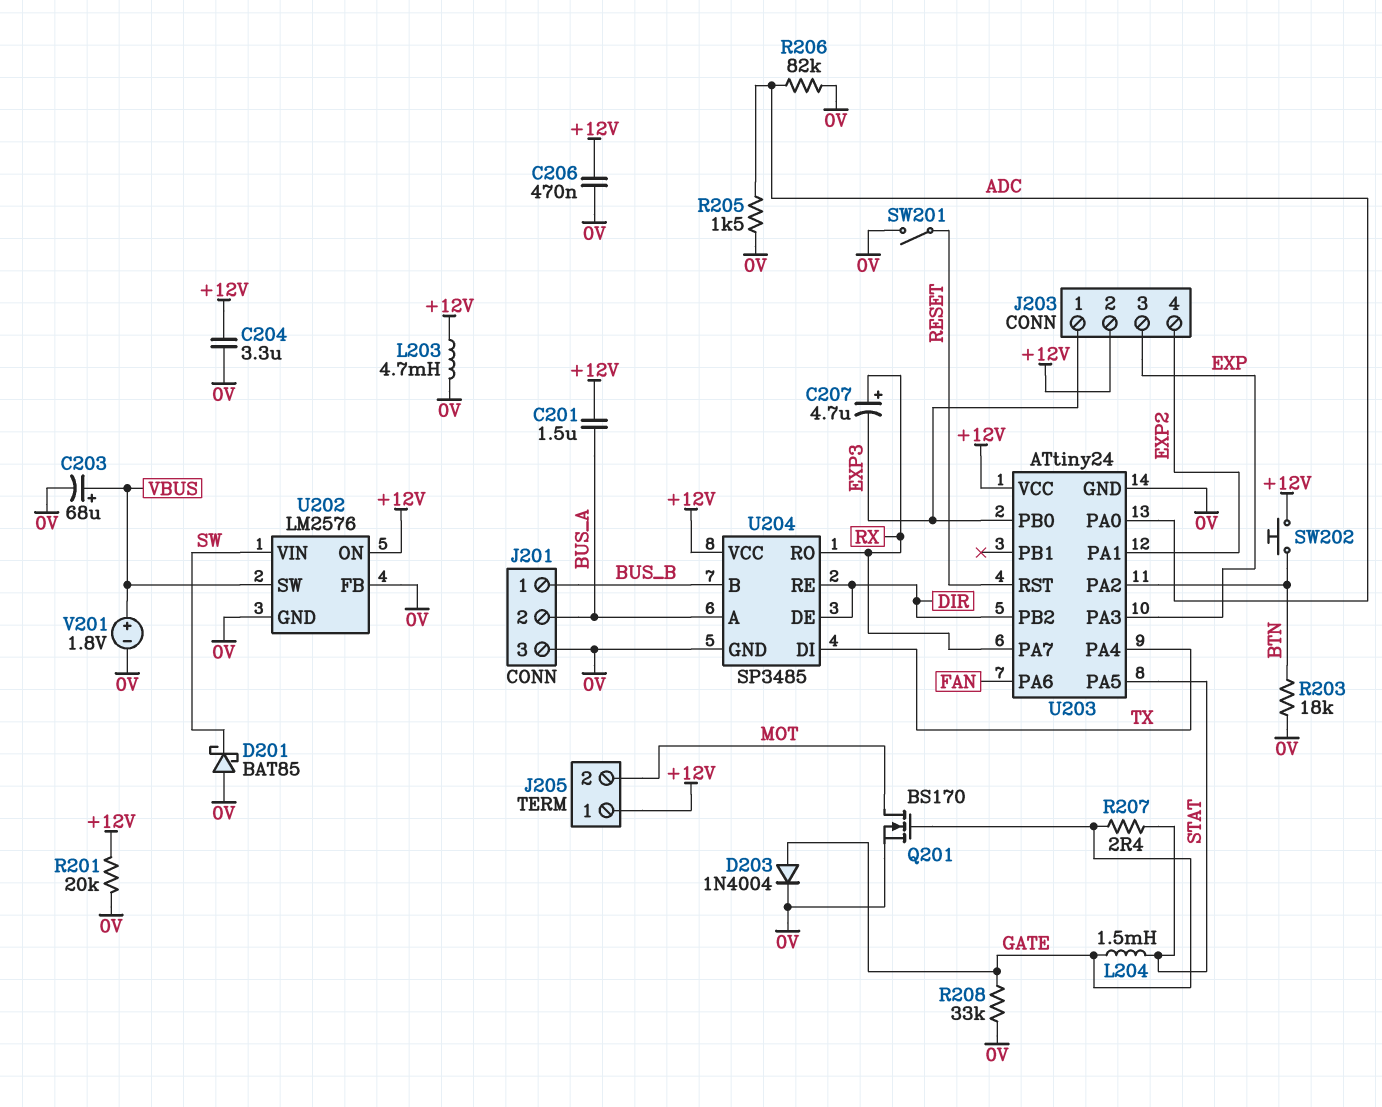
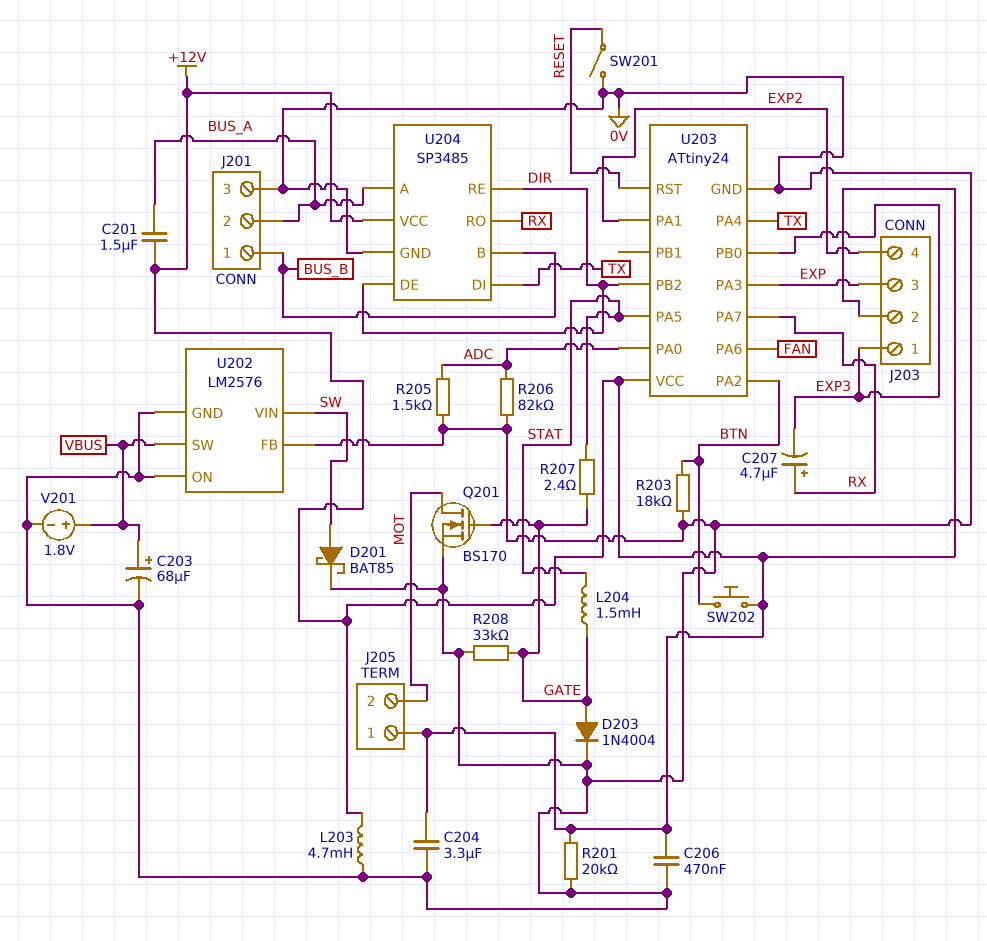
D201: schottky BAT85 (A 0V, K SW) -> schottky BAT85 (A SW, K 0V)
U202 pin ON: +12V -> 0V

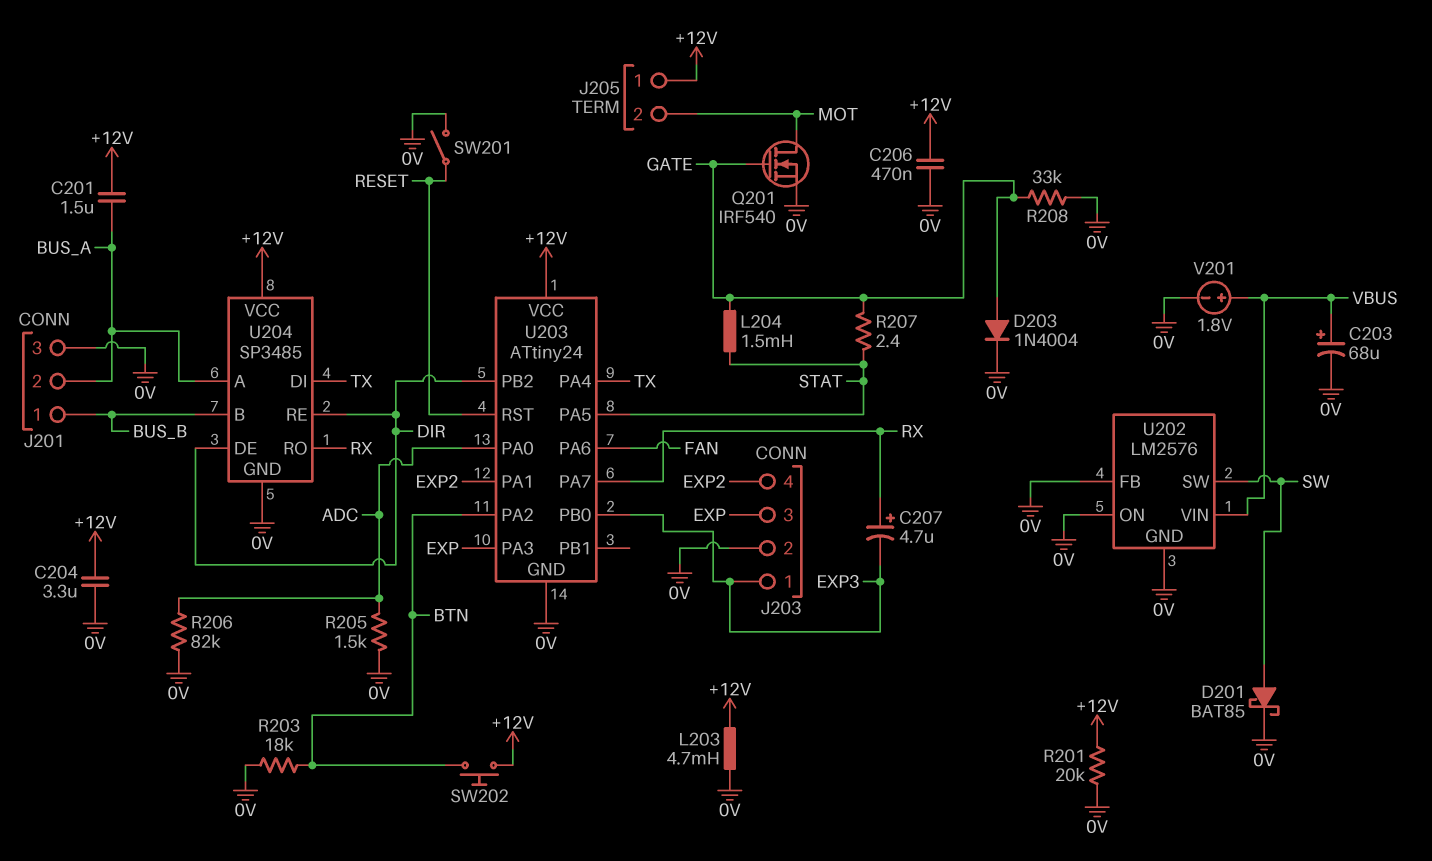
J203 pin 2: +12V -> 0V
Q201: NMOS BS170 (G GATE, D MOT, S 0V) -> NMOS IRF540 (G GATE, D MOT, S 0V)
U202 pin SW: VBUS -> SW
U202 pin VIN: SW -> VBUS

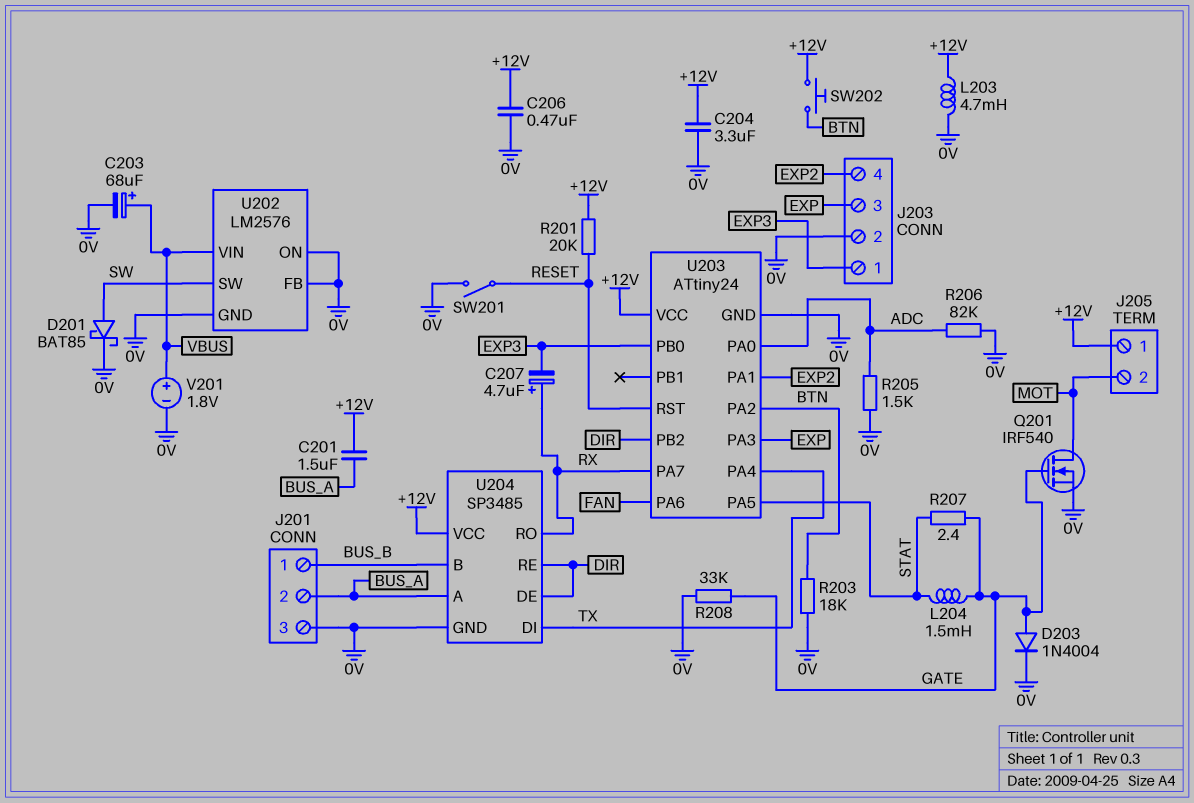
R201: 20k (+12V, 0V) -> 20k (+12V, RESET)

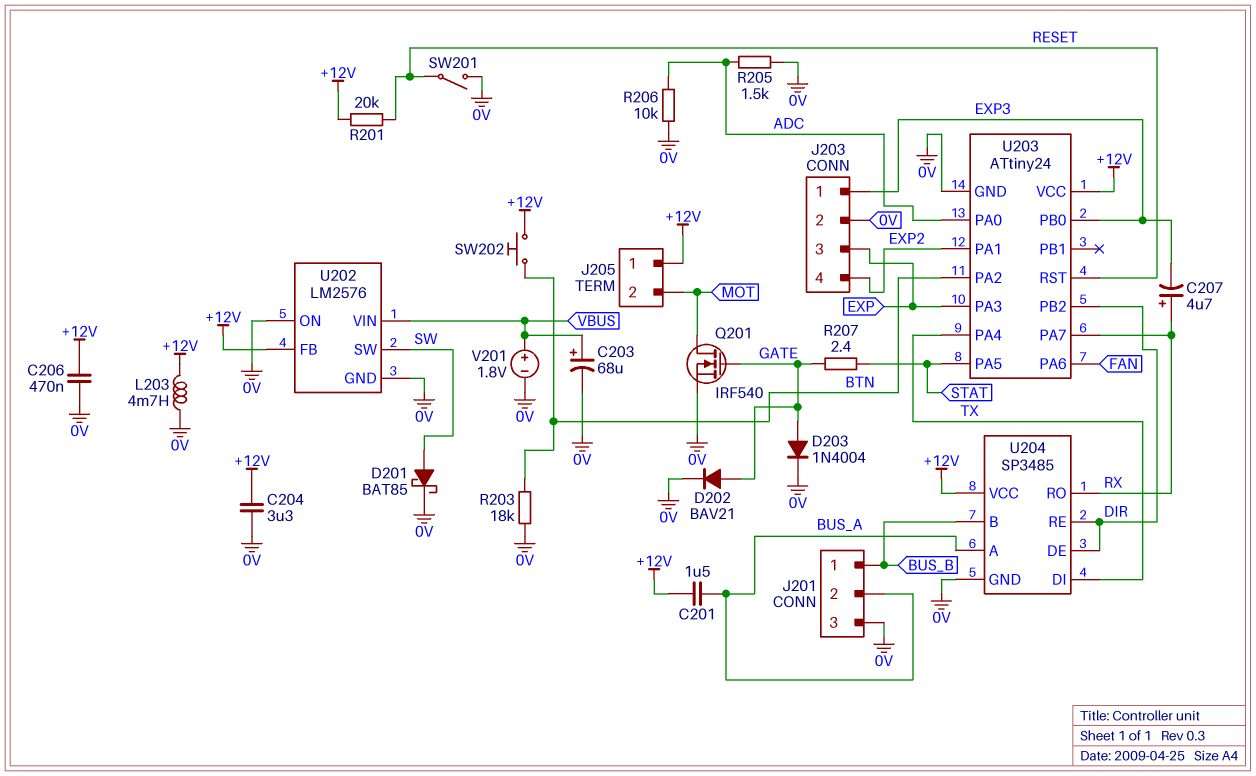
D202: none -> diode BAV21 (A GATE, K 0V)
L204: 1.5mH (GATE, STAT) -> none
R206: 82k (0V, ADC) -> 10k (0V, ADC)
R208: 33k (0V, GATE) -> none
U202 pin FB: 0V -> +12V

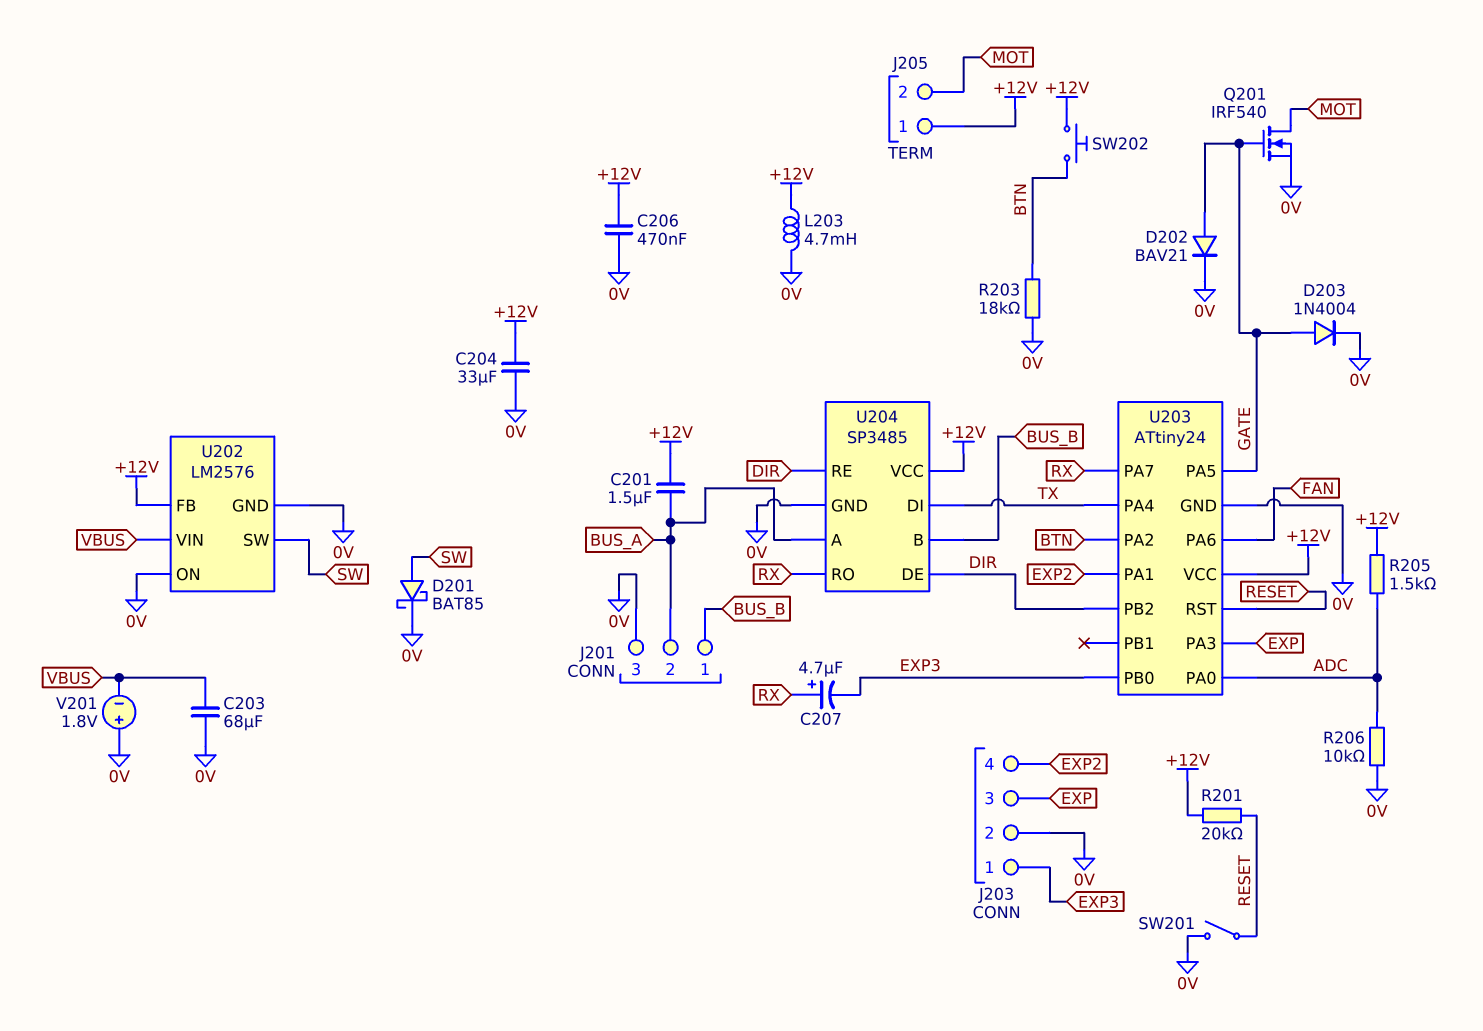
C203: 68uF (plus VBUS, minus 0V) -> 68uF (0V, VBUS)
C204: 3.3uF (+12V, 0V) -> 33uF (+12V, 0V)
R205: 1.5k (0V, ADC) -> 1.5k (+12V, ADC)
R207: 2.4 (GATE, STAT) -> none
U203 pin PA5: STAT -> GATE
V201: 1.8V (plus VBUS, minus 0V) -> 1.8V (plus 0V, minus VBUS)

